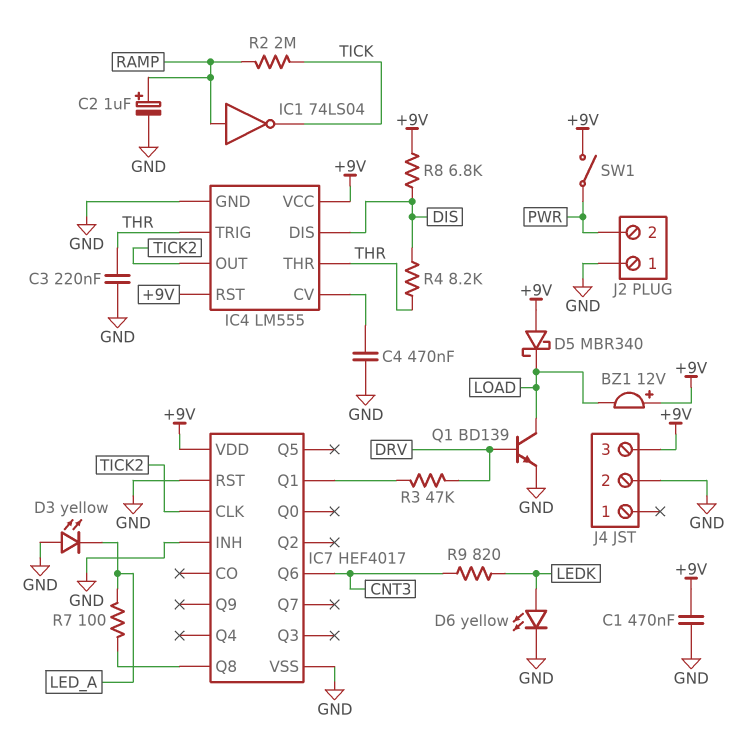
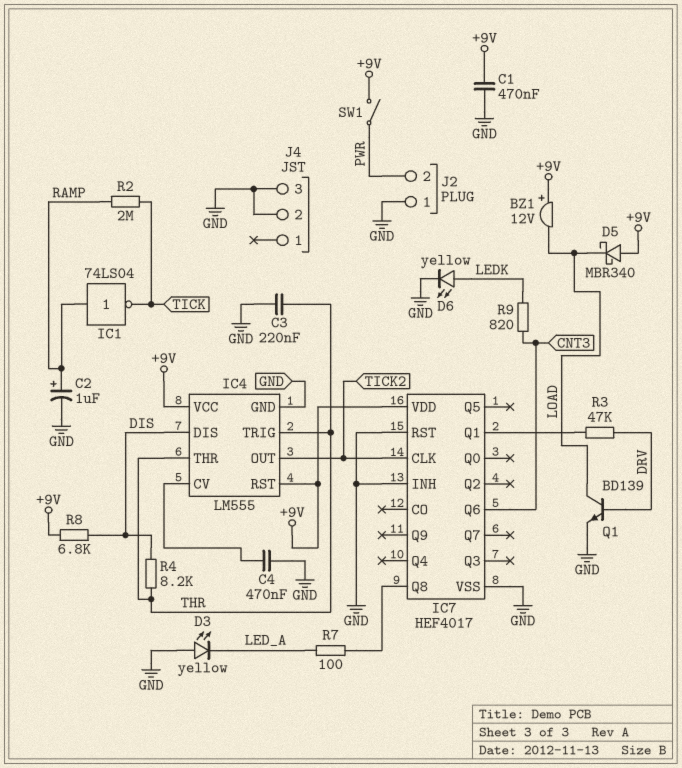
J4 pin 3: +9V -> GND

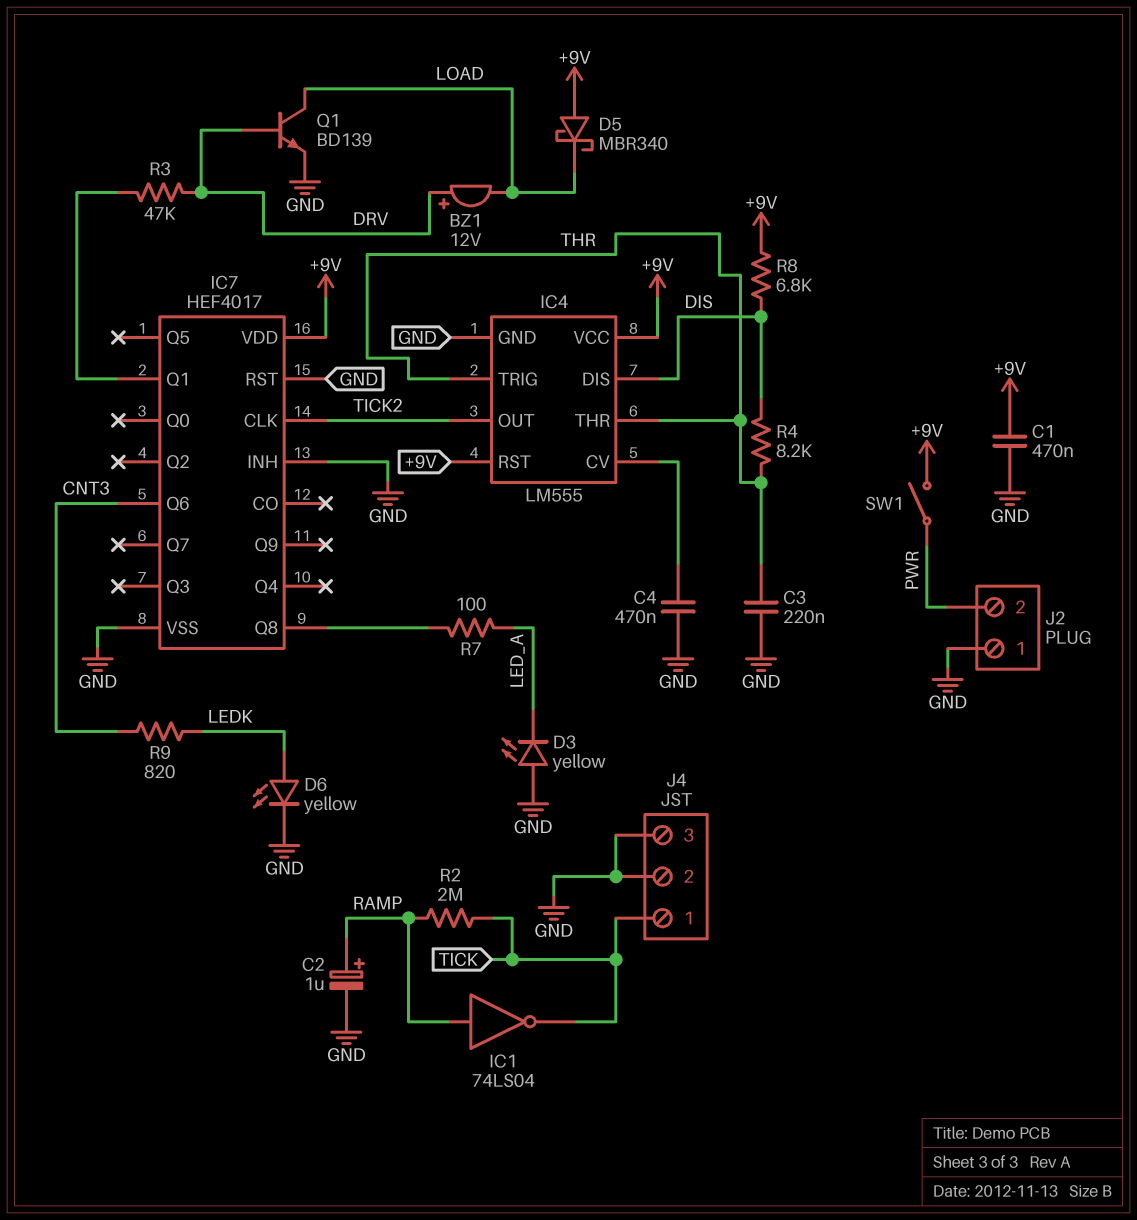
BZ1: buzzer 12V (plus +9V, minus LOAD) -> buzzer 12V (plus DRV, minus LOAD)
J4 pin 1: none -> TICK

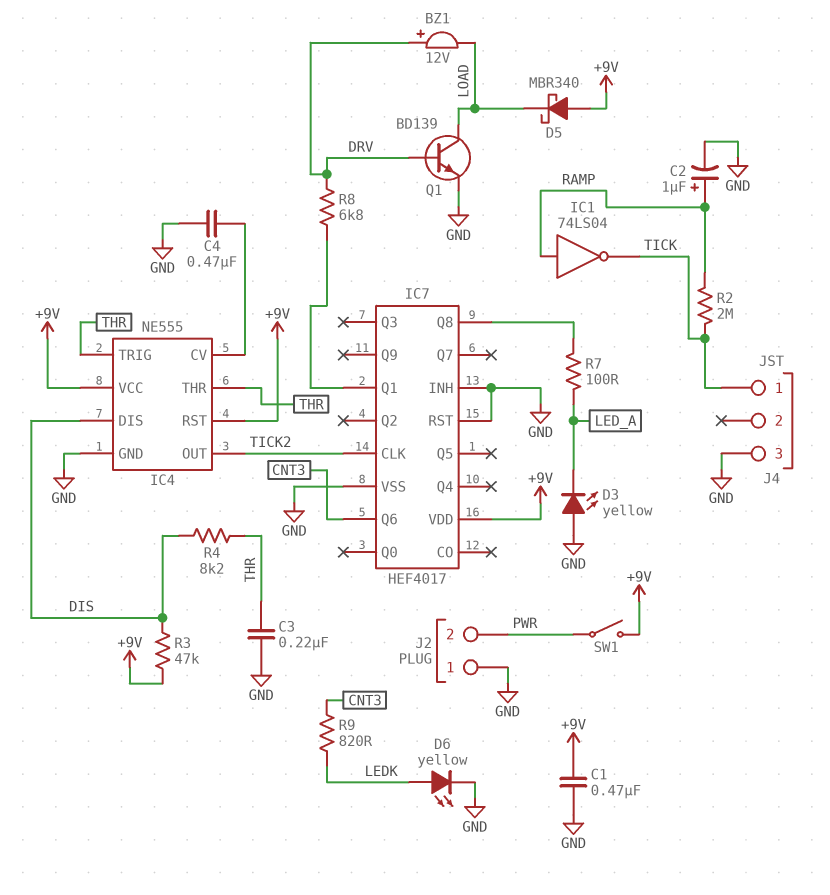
IC4: LM555 -> NE555
J4 pin 2: GND -> none
R3: 47k (DRV, IC7/Q1) -> 47k (+9V, DIS)
R8: 6.8k (+9V, DIS) -> 6.8k (DRV, IC7/Q1)

